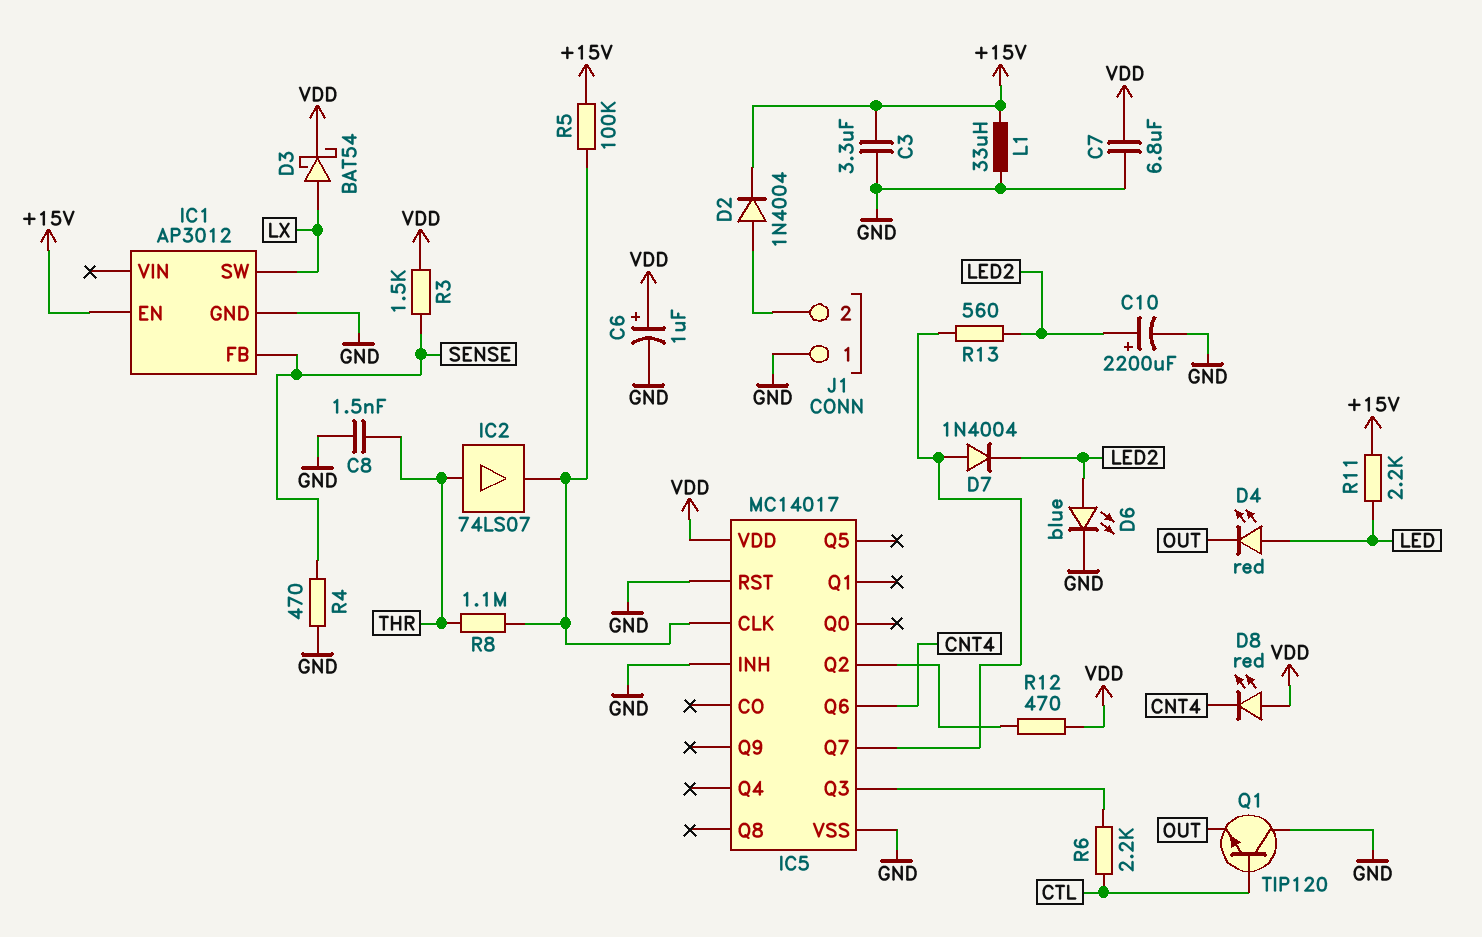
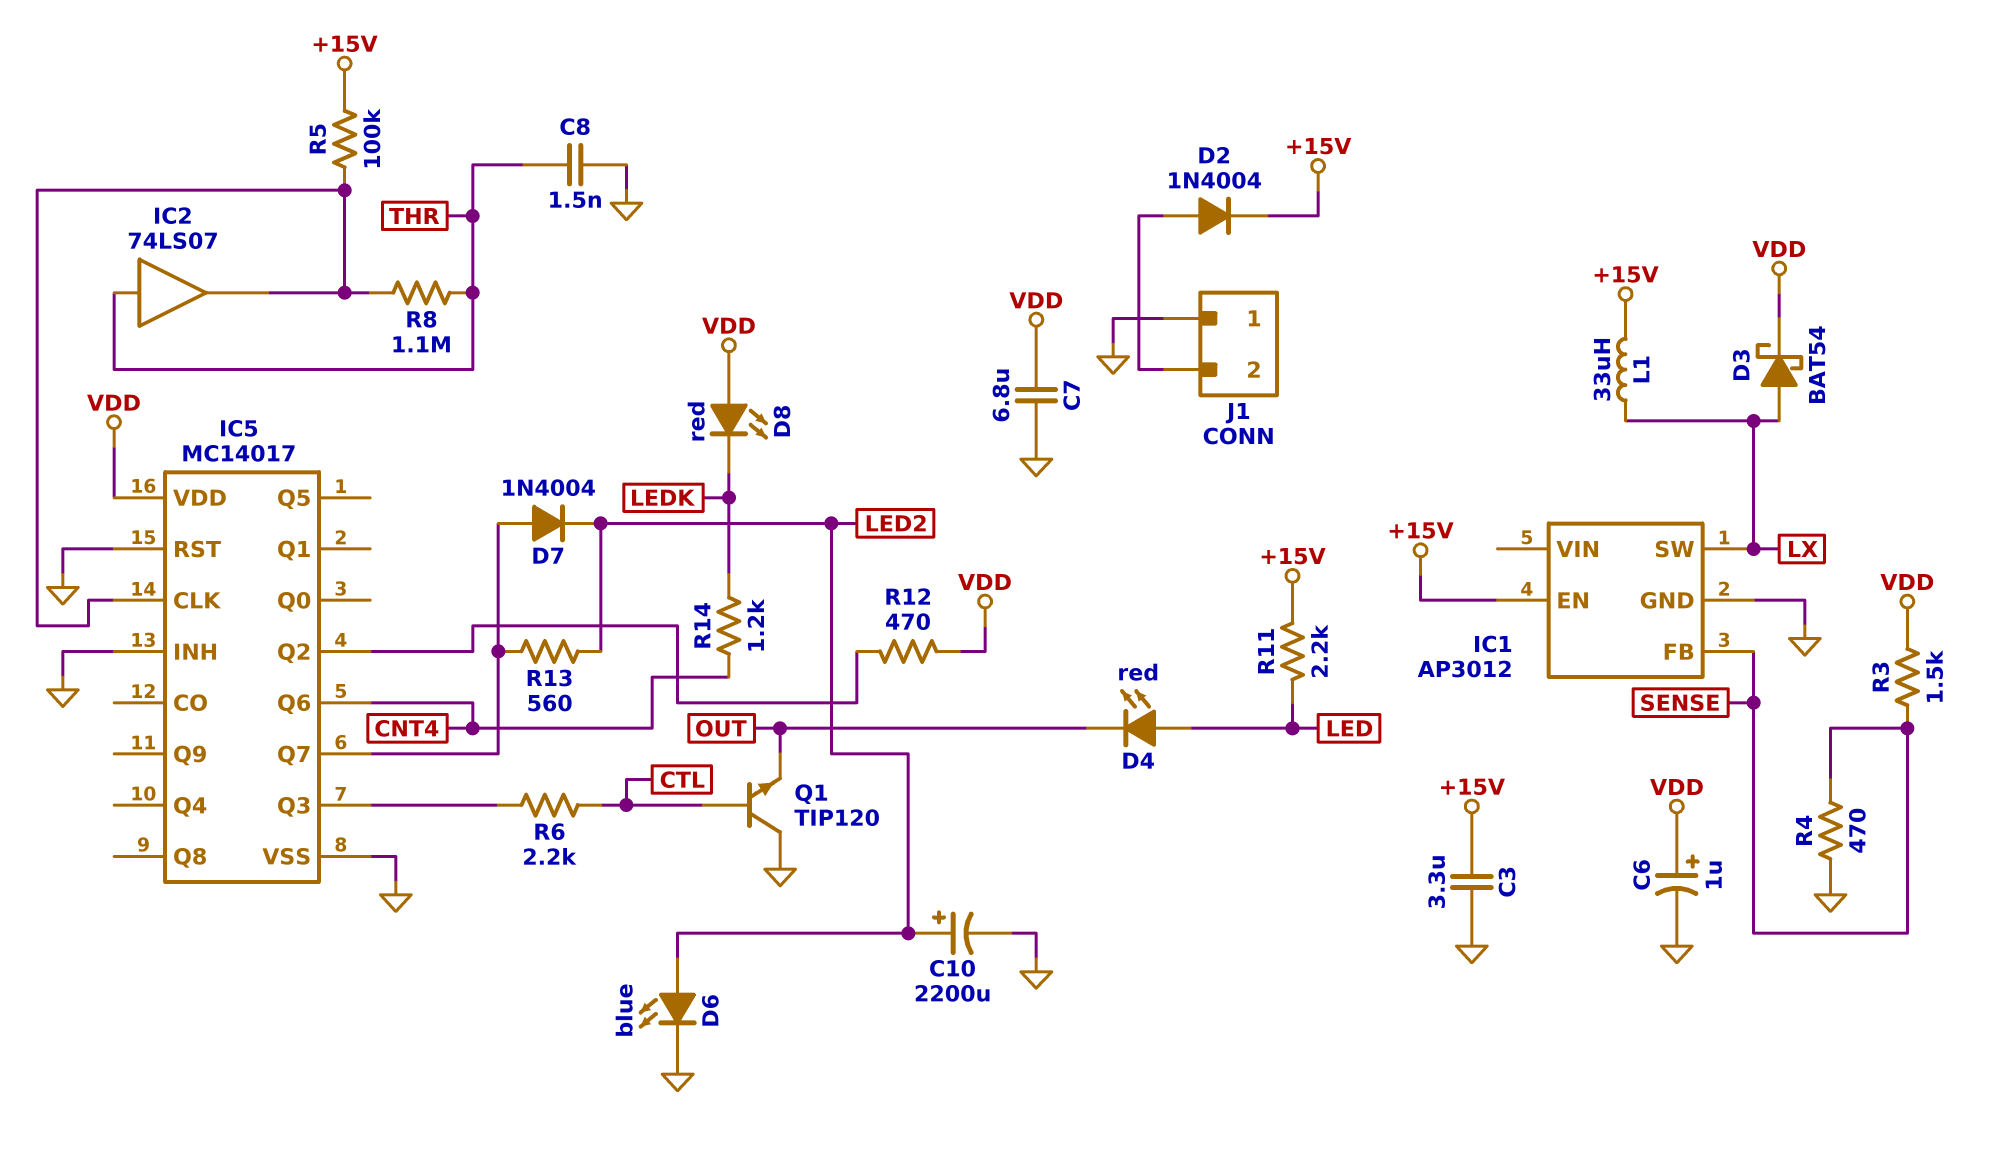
D8: LED red (A VDD, K CNT4) -> LED red (A VDD, K LEDK)
L1: 33uH (+15V, GND) -> 33uH (+15V, LX)
R14: none -> 1.2k (CNT4, LEDK)

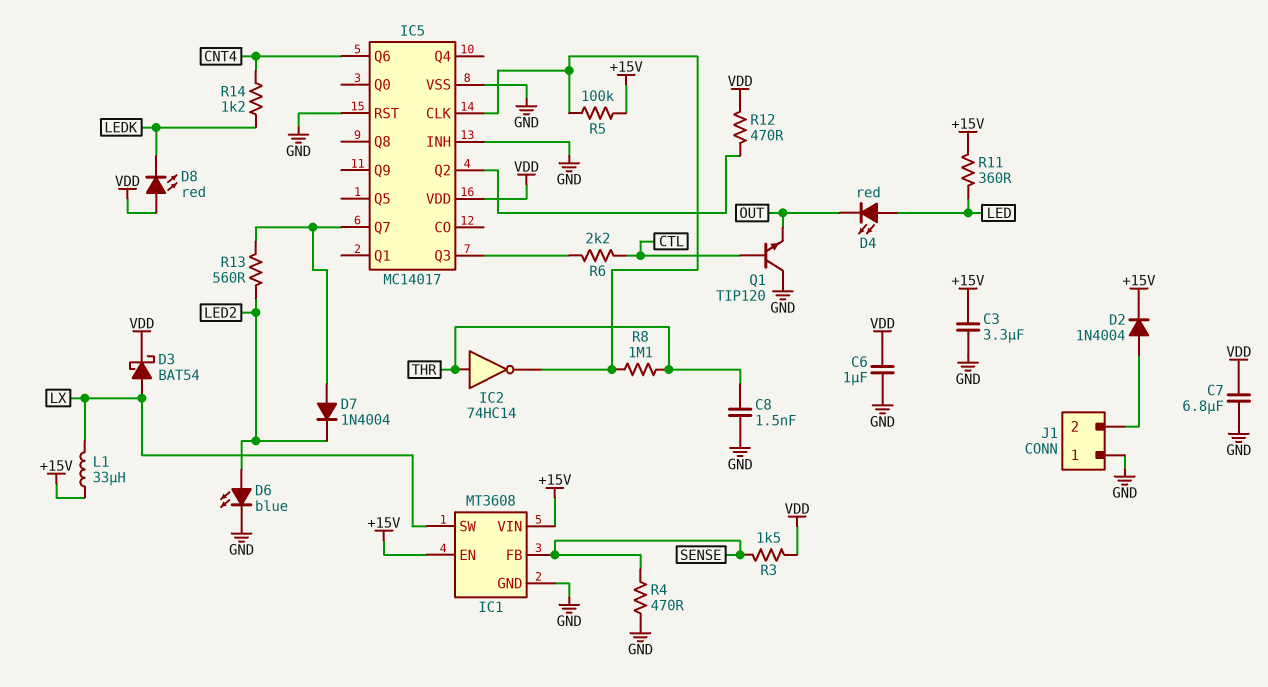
C6: 1uF (plus VDD, minus GND) -> 1uF (GND, VDD)
C10: 2200uF (plus LED2, minus GND) -> none
IC1: AP3012 -> MT3608
IC1 pin VIN: none -> +15V
IC2: buffer 74LS07 (in THR, out IC5/CLK) -> NOT 74HC14 (in THR, out IC5/CLK)
R11: 2.2k (+15V, LED) -> 360 (+15V, LED)

